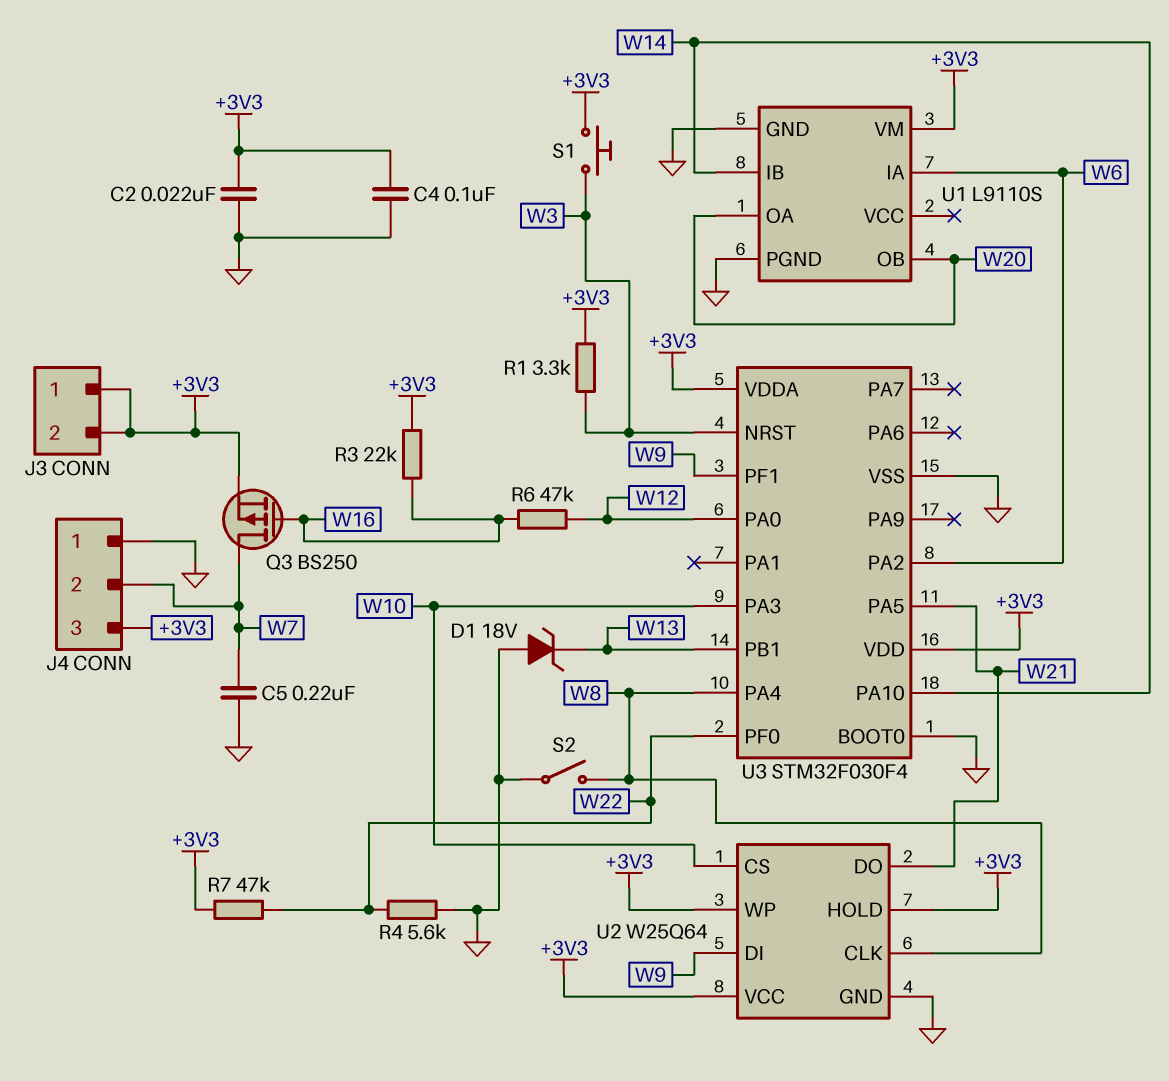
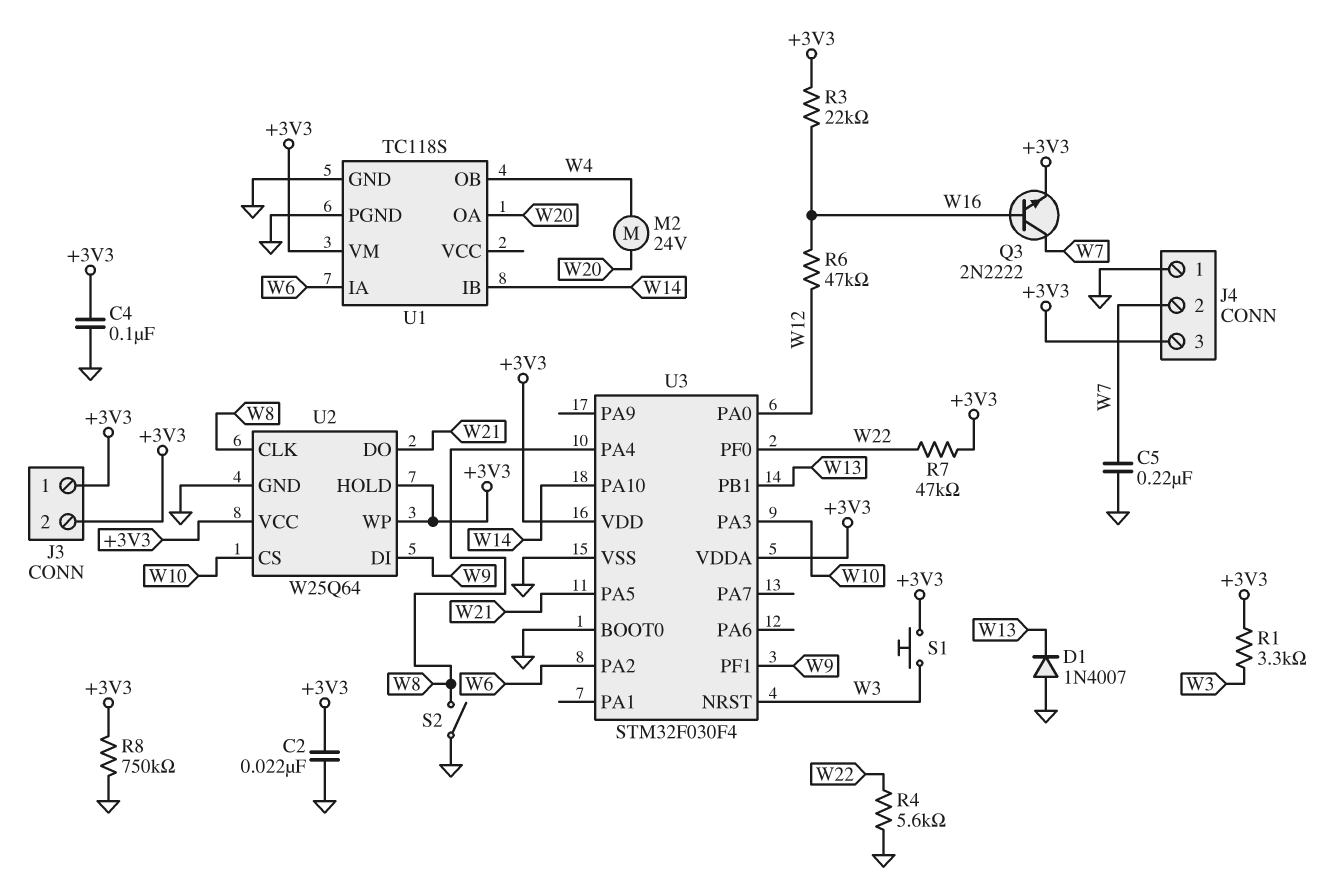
D1: zener 18V (A GND, K W13) -> diode 1N4007 (A GND, K W13)
M2: none -> motor 24V (W4, W20)
Q3: PMOS BS250 (G W16, D W7, S +3V3) -> NPN 2N2222 (B W16, C W7, E +3V3)
R8: none -> 750k (+3V3, GND)
U1: L9110S -> TC118S
U1 pin OB: W20 -> W4

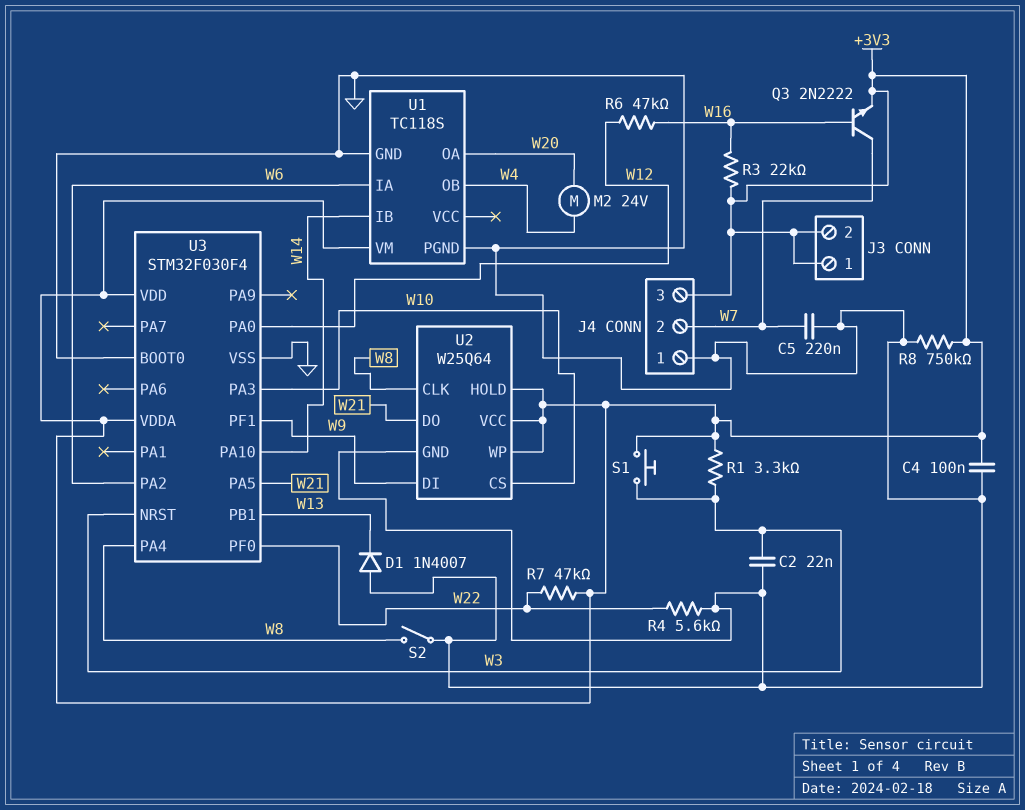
C2: 22nF (+3V3, GND) -> 22nF (GND, W3)

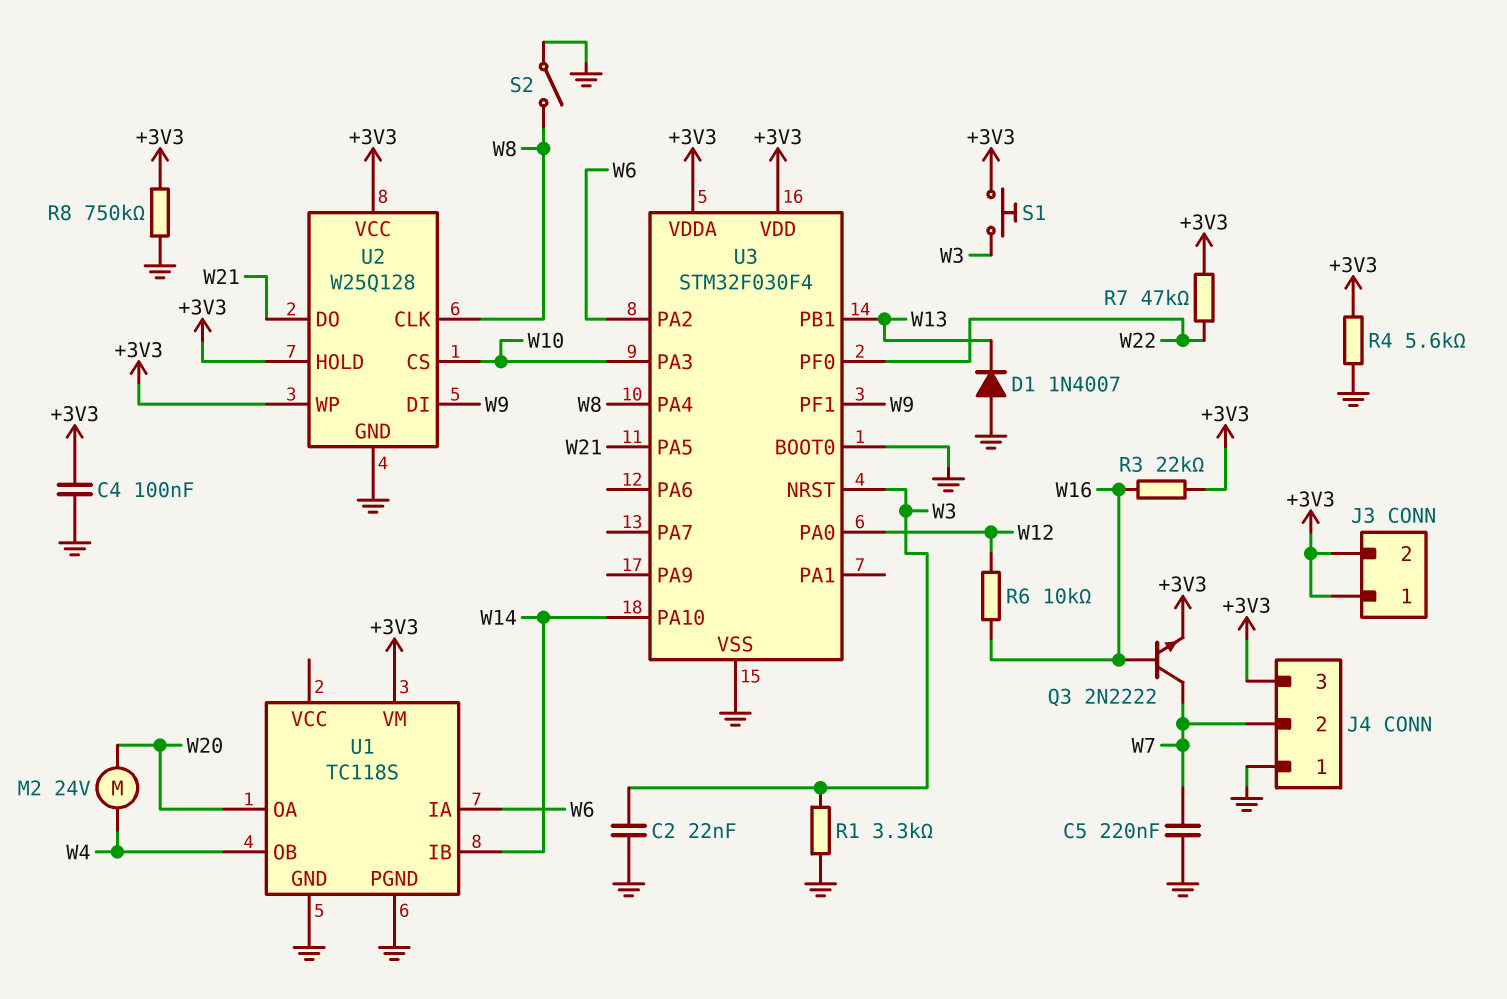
R1: 3.3k (+3V3, W3) -> 3.3k (GND, W3)
R4: 5.6k (GND, W22) -> 5.6k (+3V3, GND)
R6: 47k (W12, W16) -> 10k (W12, W16)
U2: W25Q64 -> W25Q128

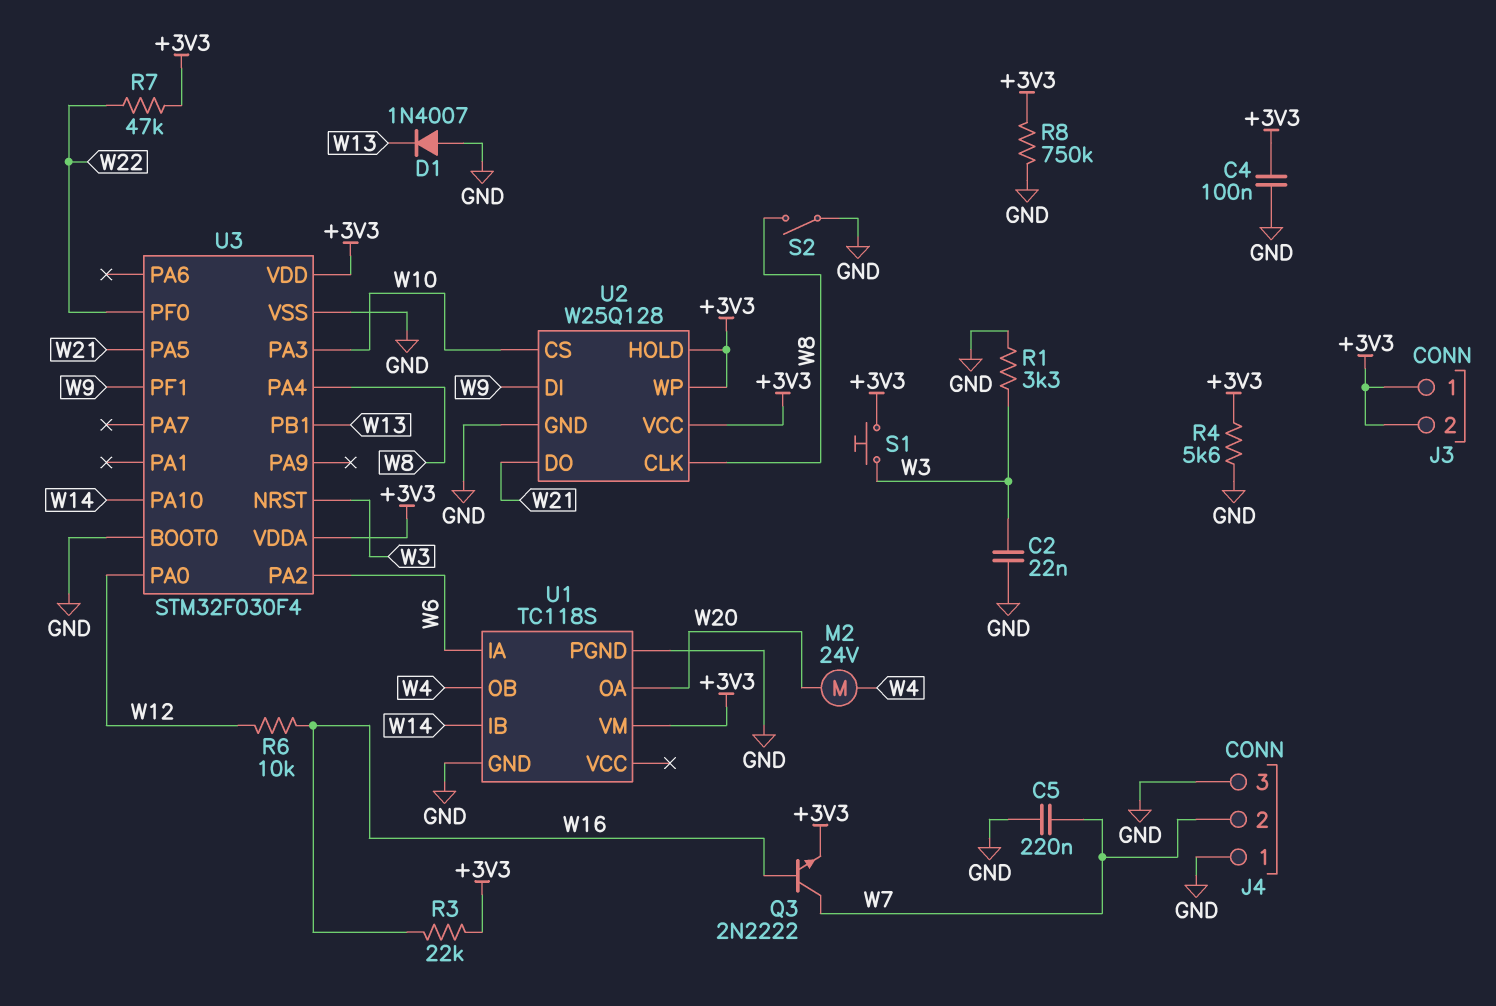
J4 pin 3: +3V3 -> GND

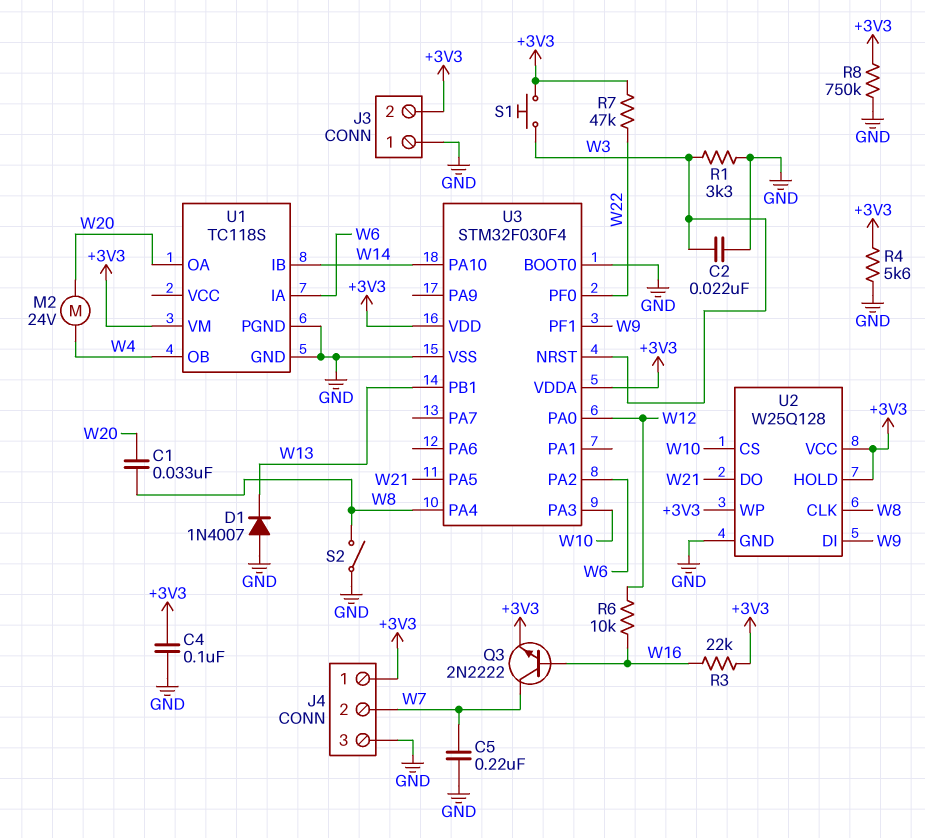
C1: none -> 33nF (W8, W20)
J3 pin 1: +3V3 -> GND
J4 pin 1: GND -> +3V3

